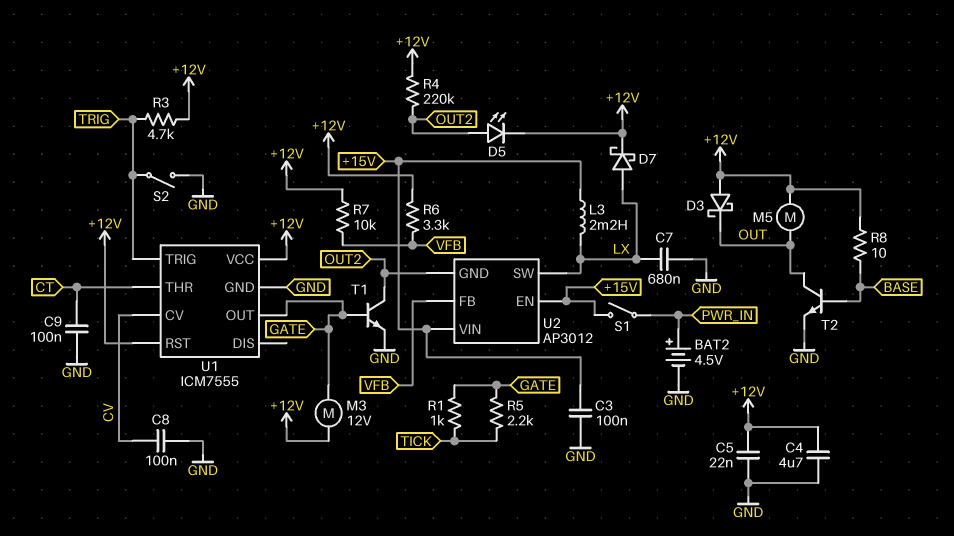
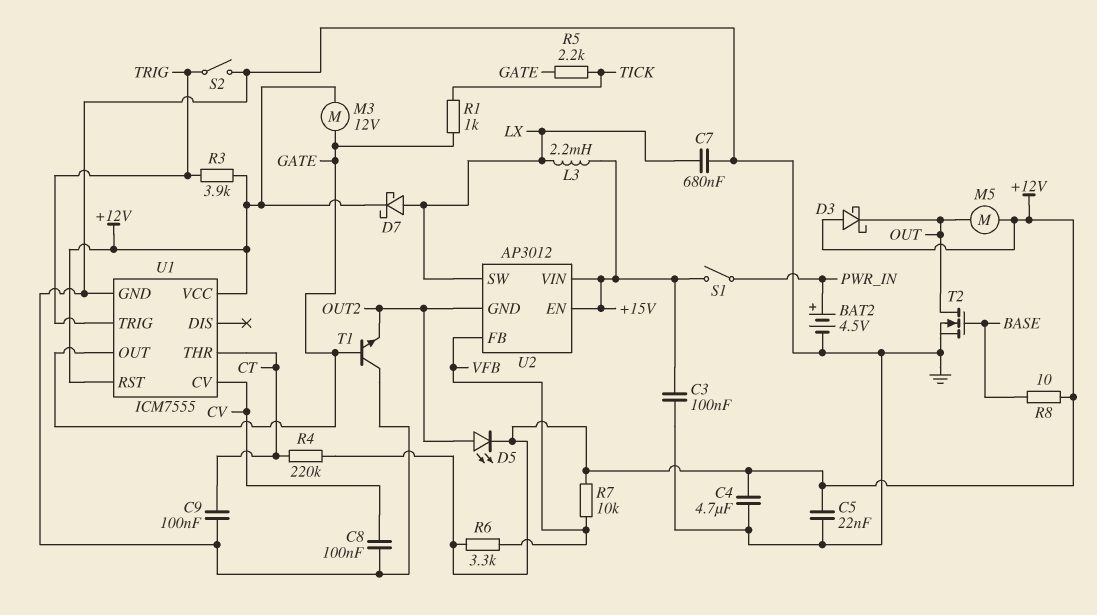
R3: 4.7k (+12V, TRIG) -> 3.9k (+12V, TRIG)
R4: 220k (+12V, OUT2) -> 220k (+12V, CT)
T1: NPN (B GATE, C OUT2, E GND) -> NPN (B GATE, C GND, E OUT2)
T2: NPN (B BASE, C OUT, E GND) -> NMOS (G BASE, D OUT, S GND)

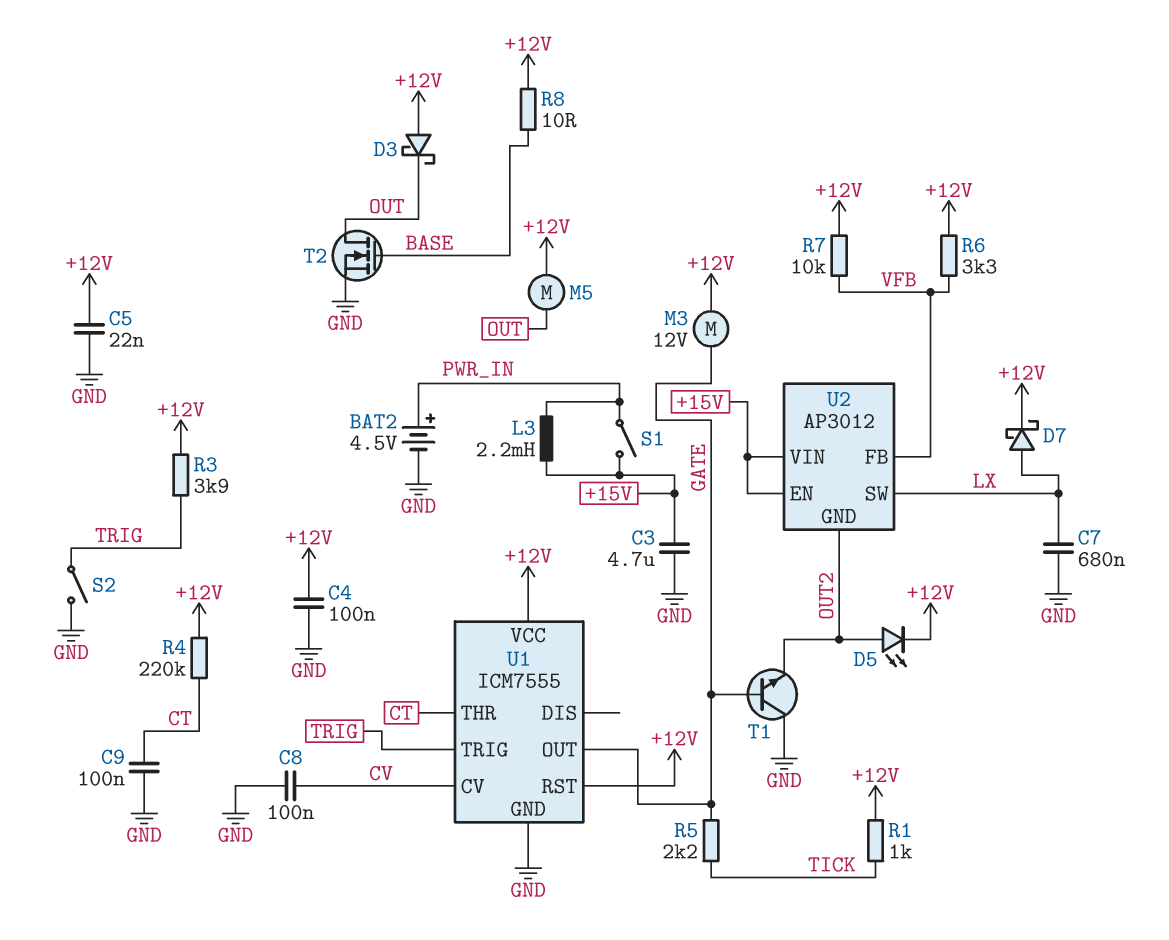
C3: 100nF (+15V, GND) -> 4.7uF (+15V, GND)
C4: 4.7uF (+12V, GND) -> 100nF (+12V, GND)
L3: 2.2mH (+15V, LX) -> 2.2mH (+15V, PWR_IN)
R1: 1k (GATE, TICK) -> 1k (+12V, TICK)

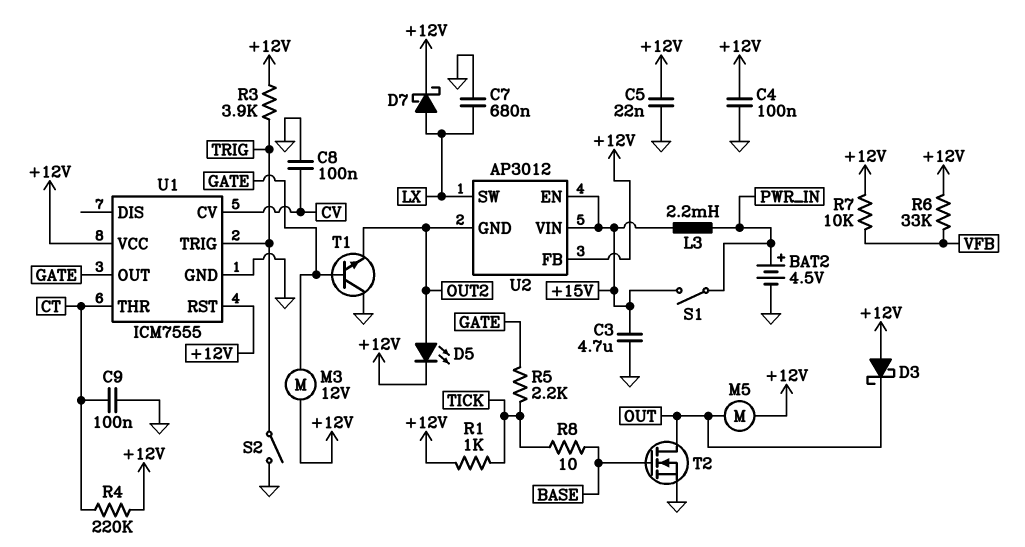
R6: 3.3k (+12V, VFB) -> 33k (+12V, VFB)
R8: 10 (+12V, BASE) -> 10 (BASE, TICK)
U2 pin FB: VFB -> +12V

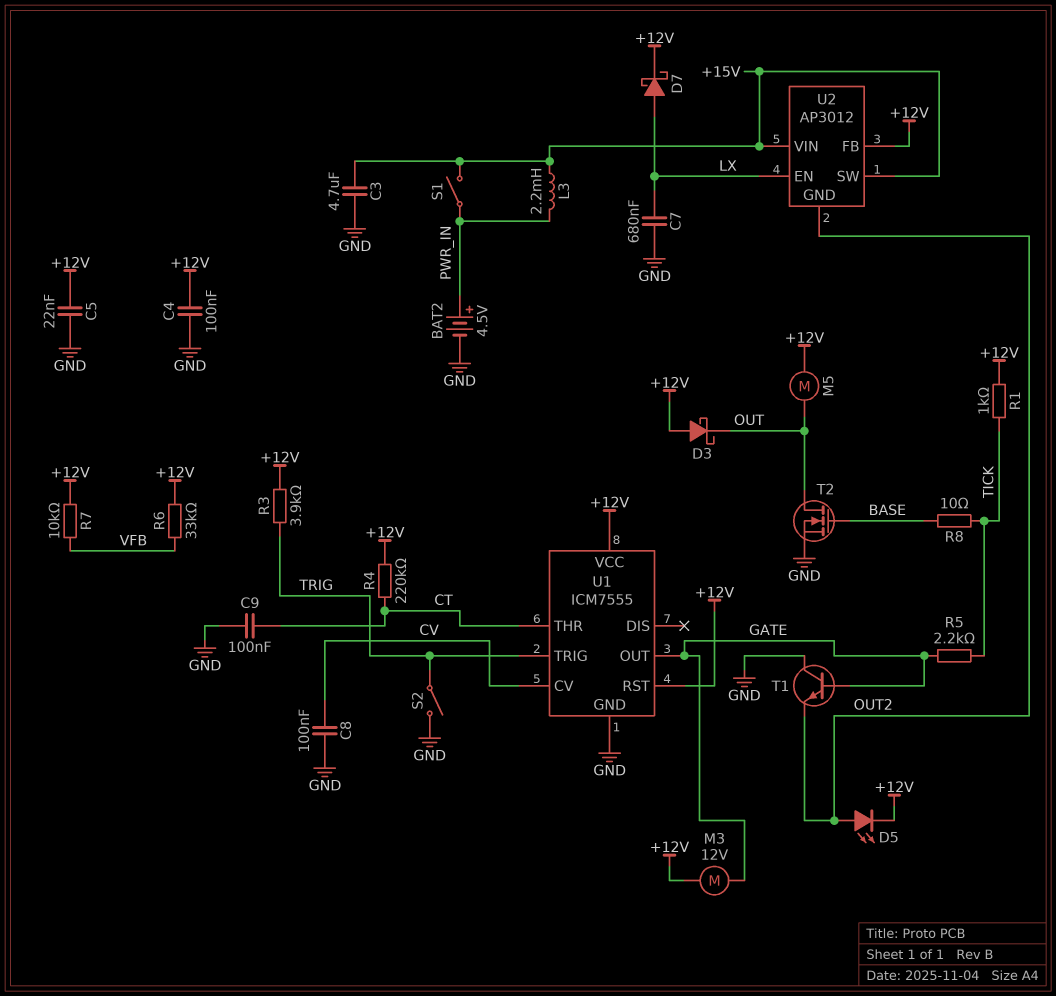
U2 pin EN: +15V -> LX
U2 pin SW: LX -> +15V

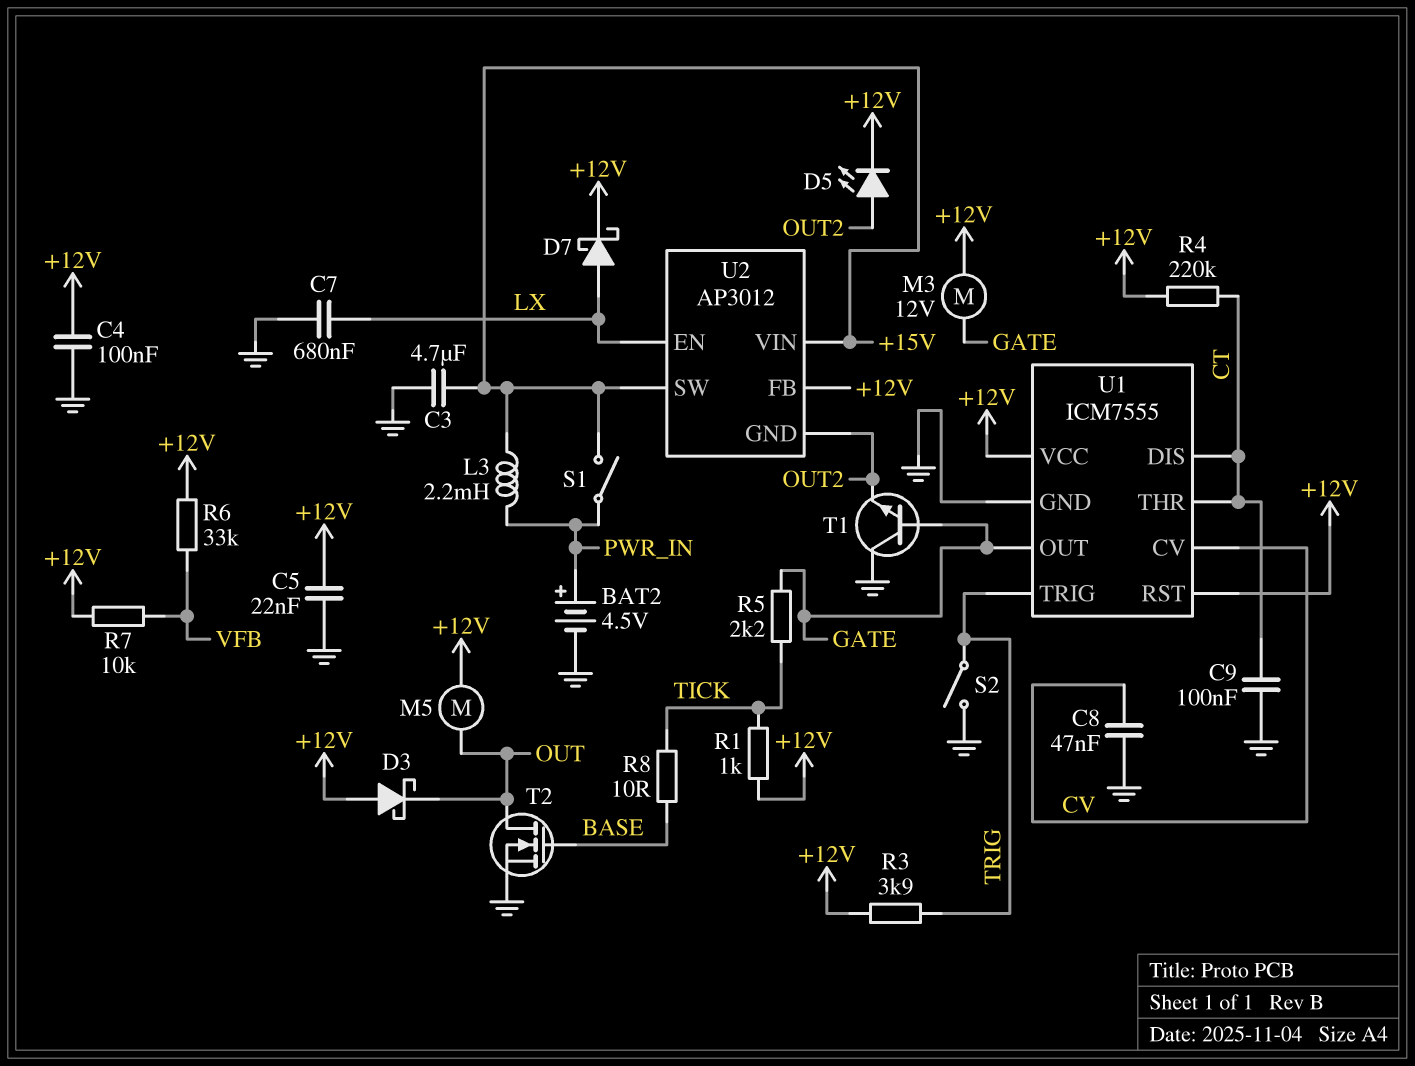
C8: 100nF (CV, GND) -> 47nF (CV, GND)
U1 pin DIS: none -> CT

